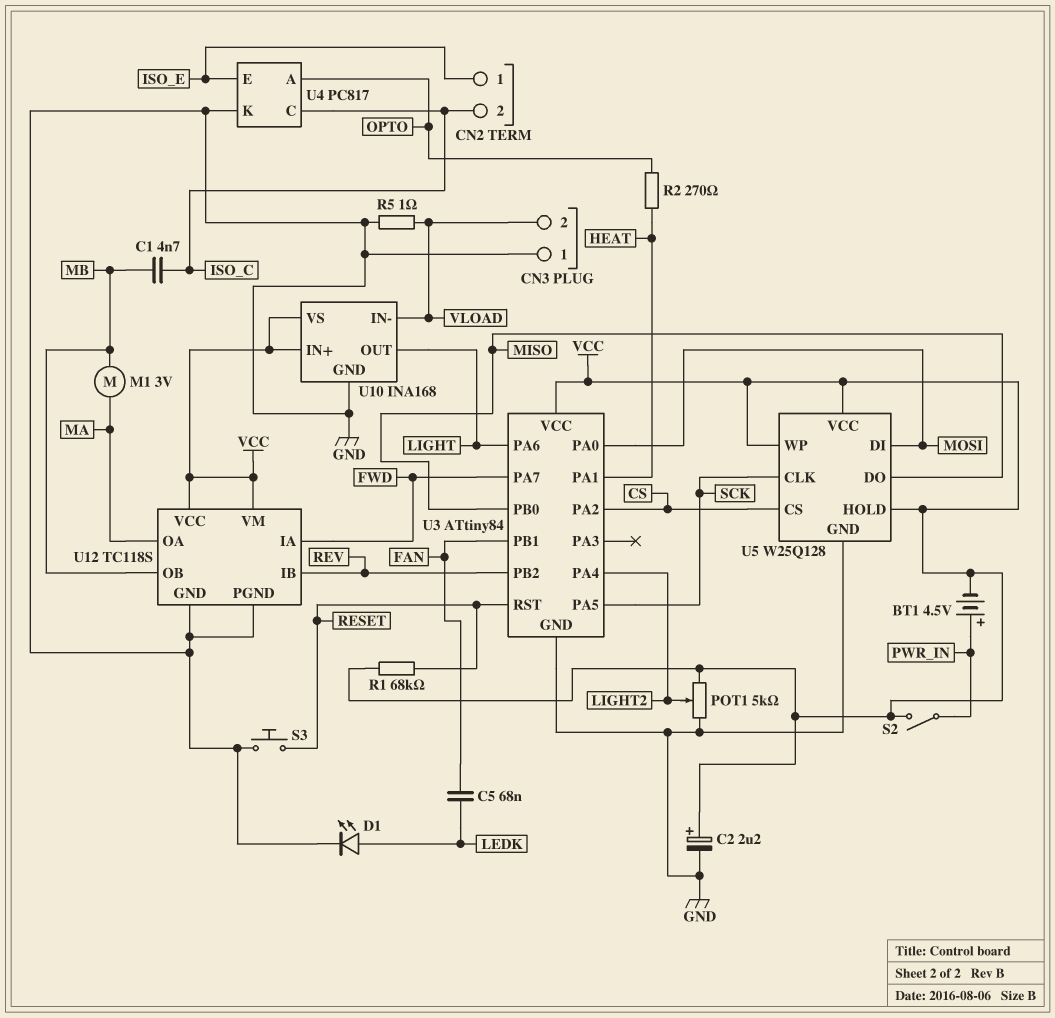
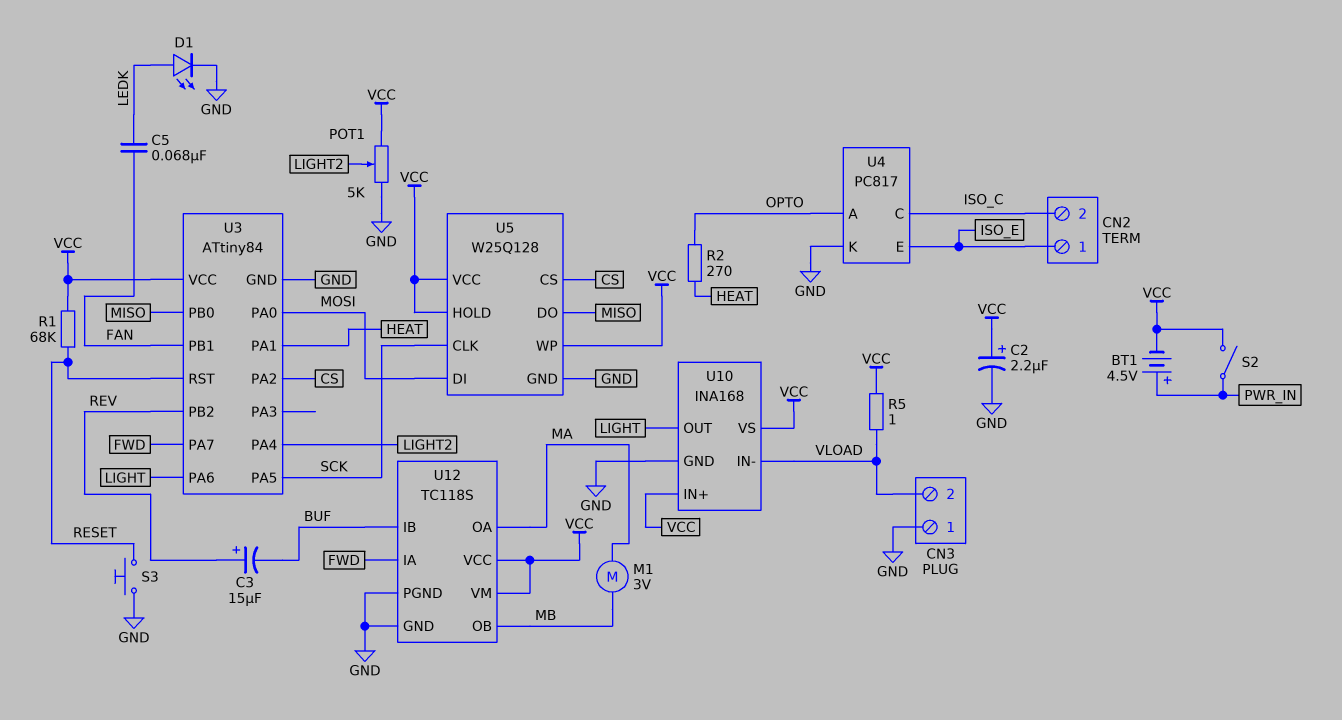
C1: 4.7nF (ISO_C, MB) -> none
C3: none -> 15uF (plus REV, minus BUF)
R5: 1 (GND, VLOAD) -> 1 (VCC, VLOAD)
U12 pin IB: REV -> BUF

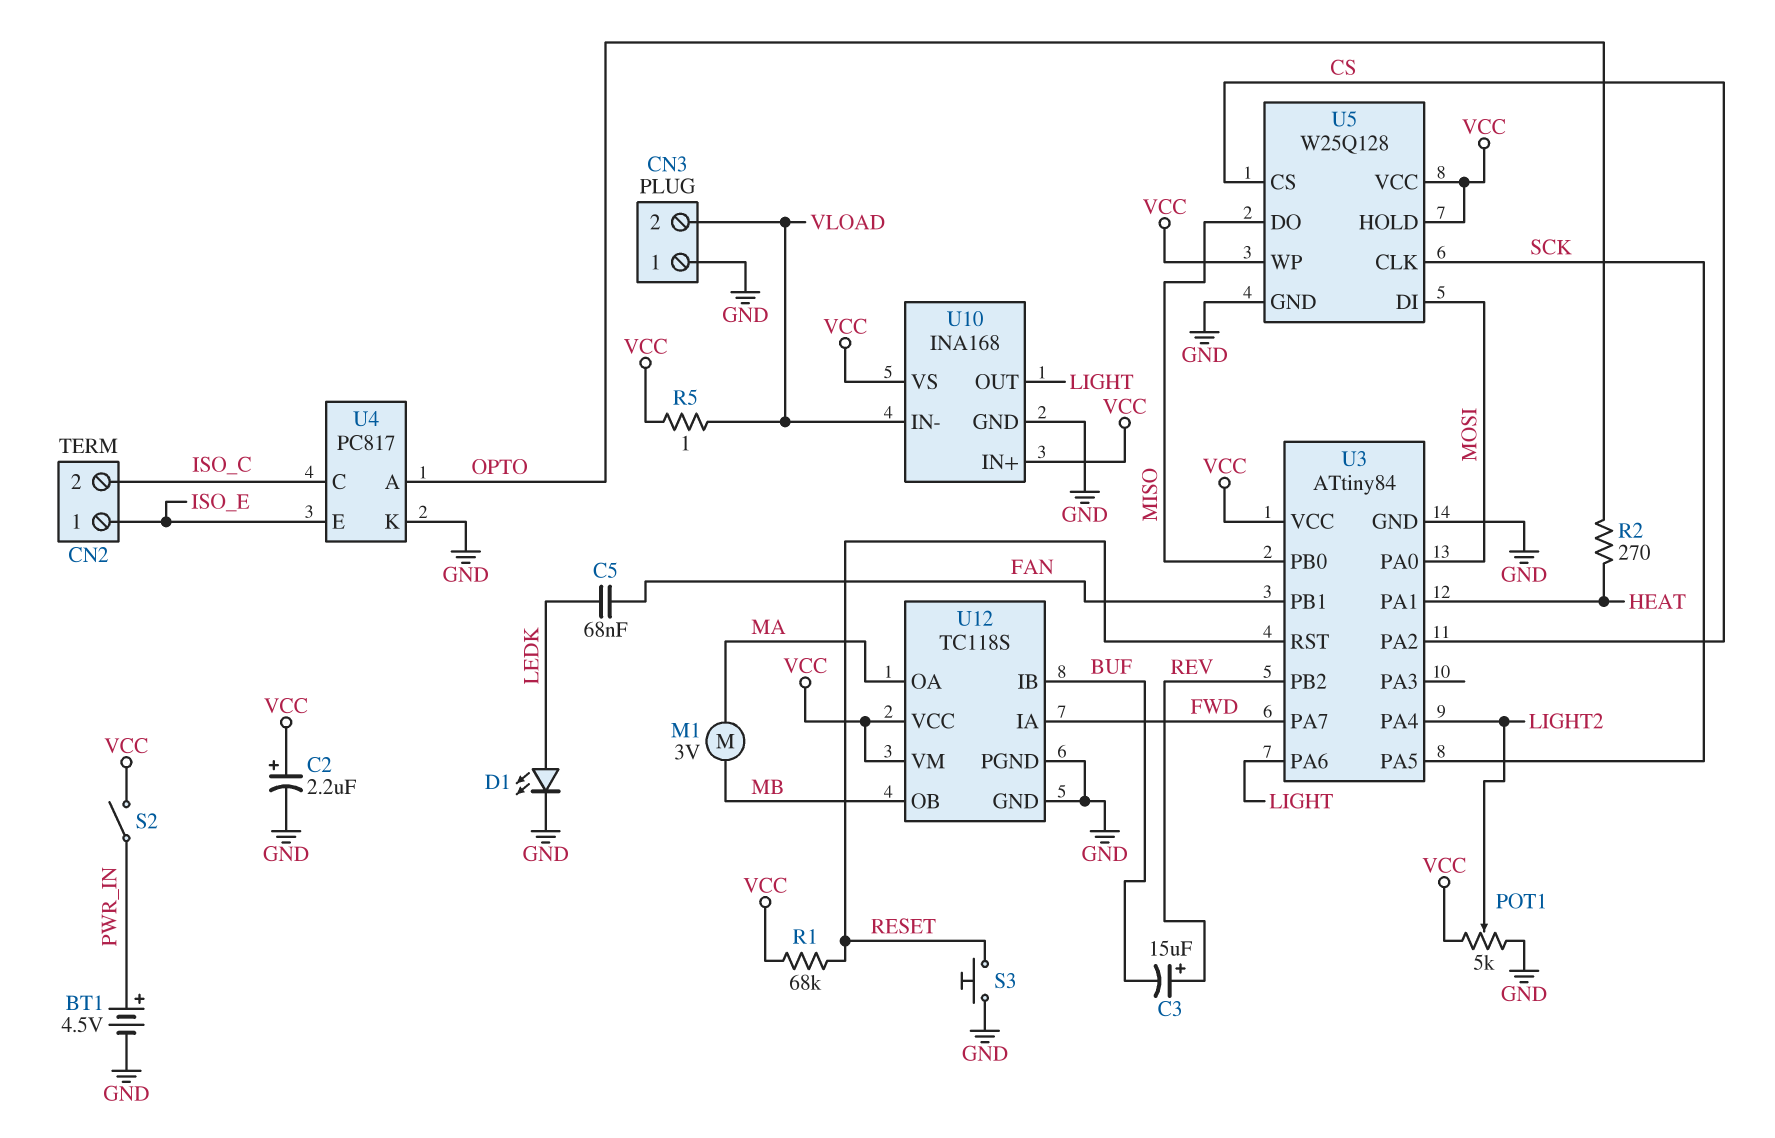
BT1: 4.5V (plus PWR_IN, minus VCC) -> 4.5V (plus PWR_IN, minus GND)

